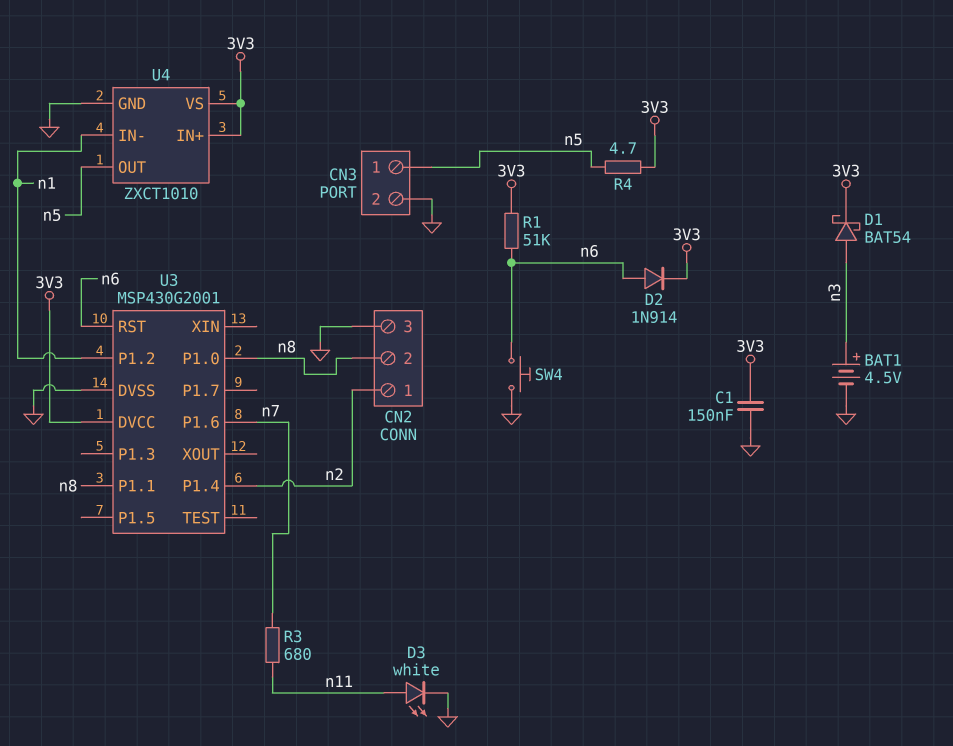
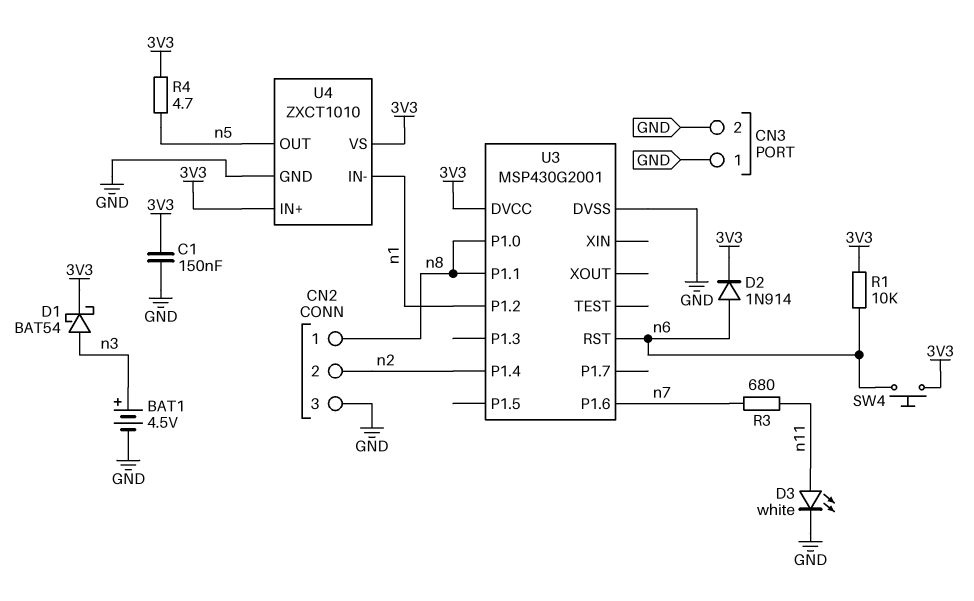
CN2 pin 1: n2 -> n8
CN2 pin 2: n8 -> n2
CN3 pin 1: n5 -> GND
R1: 51k (3V3, n6) -> 10k (3V3, n6)
SW4: button (GND, n6) -> button (3V3, n6)

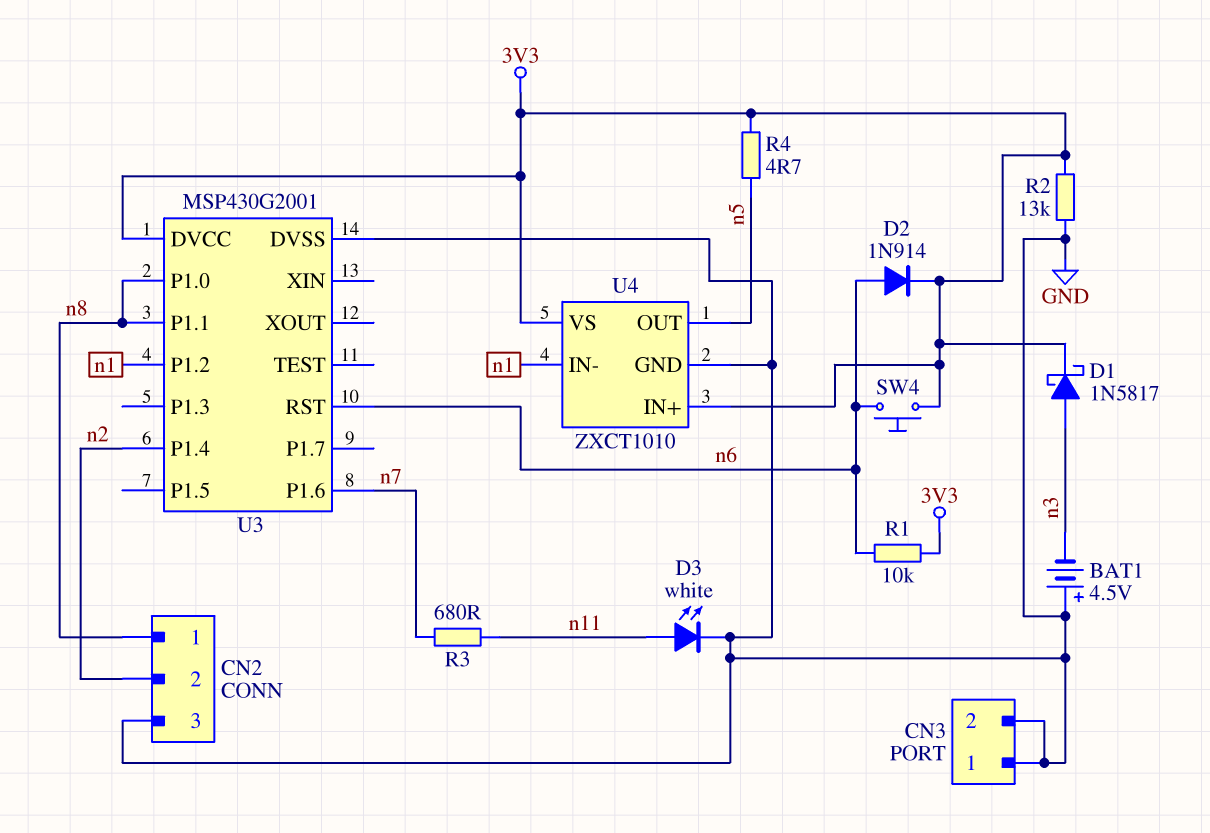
BAT1: 4.5V (plus n3, minus GND) -> 4.5V (plus GND, minus n3)
C1: 150nF (3V3, GND) -> none
D1: schottky BAT54 (A n3, K 3V3) -> schottky 1N5817 (A n3, K 3V3)
R2: none -> 13k (3V3, GND)

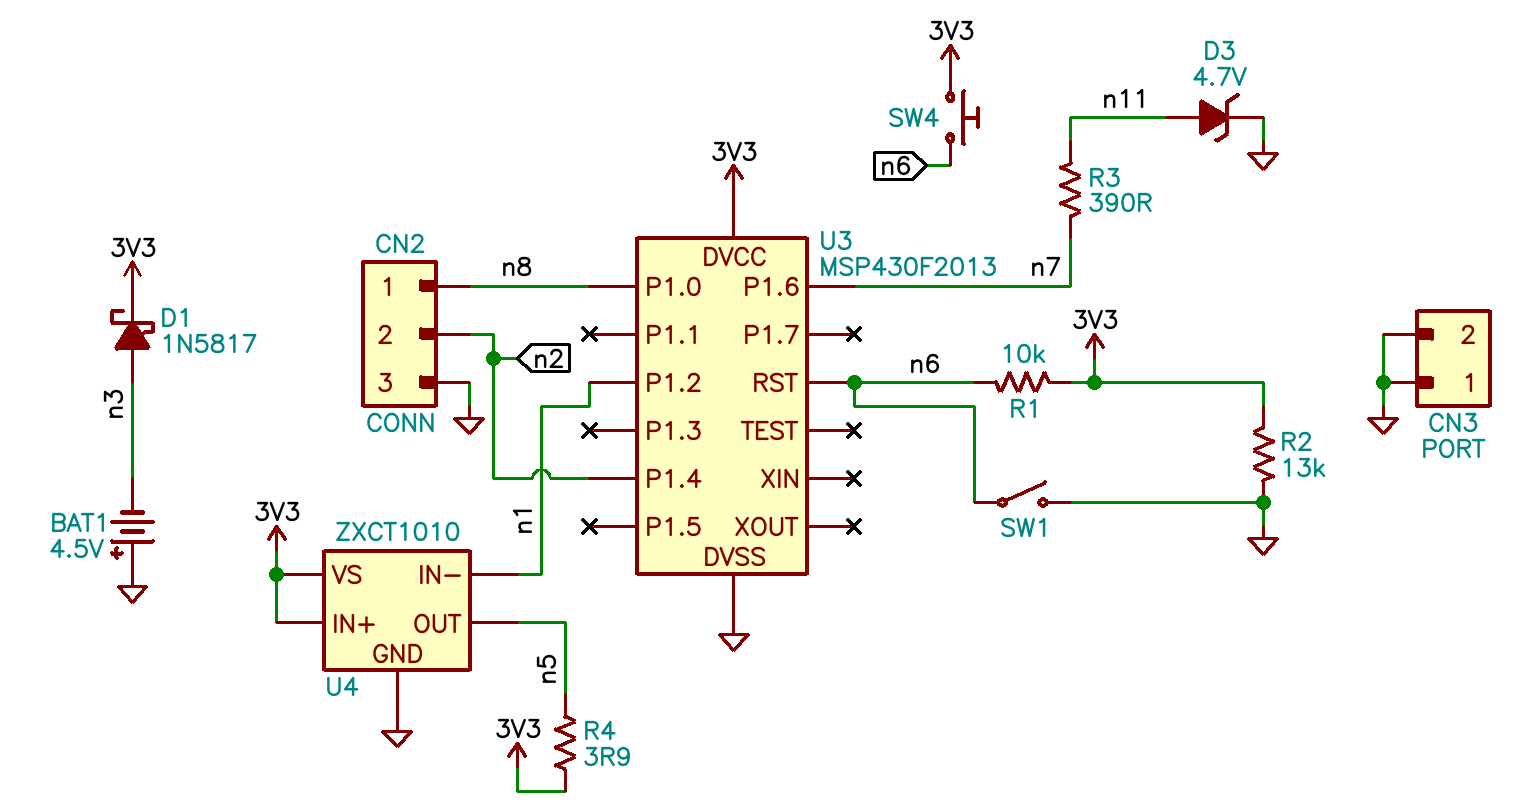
D2: diode 1N914 (A n6, K 3V3) -> none
D3: LED white (A n11, K GND) -> zener 4.7V (A n11, K GND)
R3: 680 (n7, n11) -> 390 (n7, n11)
R4: 4.7 (3V3, n5) -> 3.9 (3V3, n5)
SW1: none -> switch (GND, n6)
U3: MSP430G2001 -> MSP430F2013
U3 pin P1.1: n8 -> none

